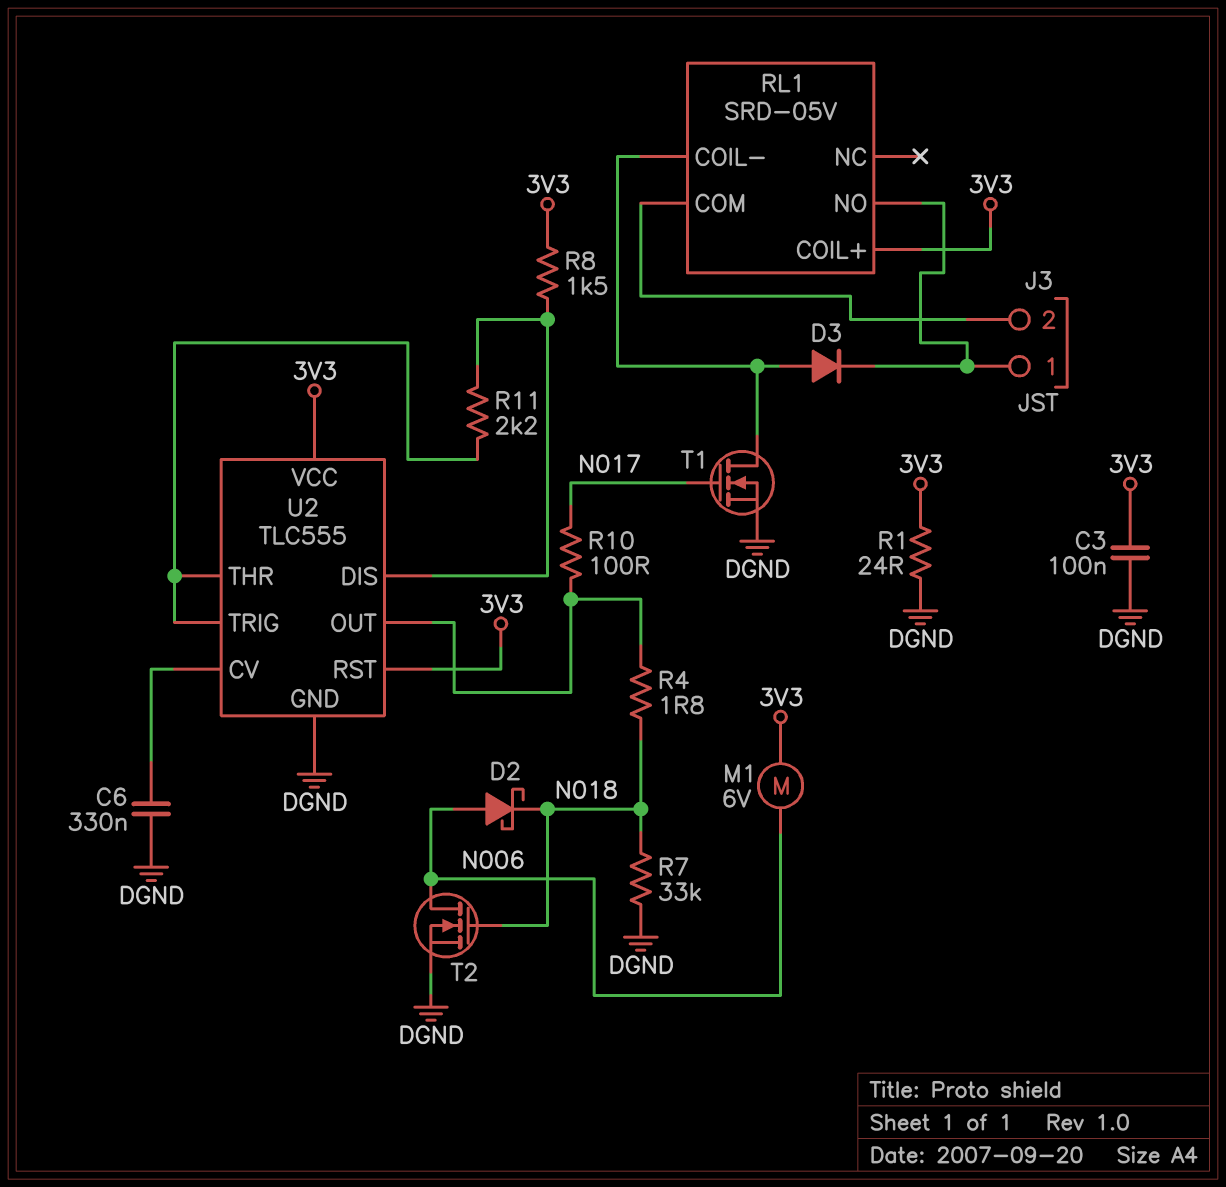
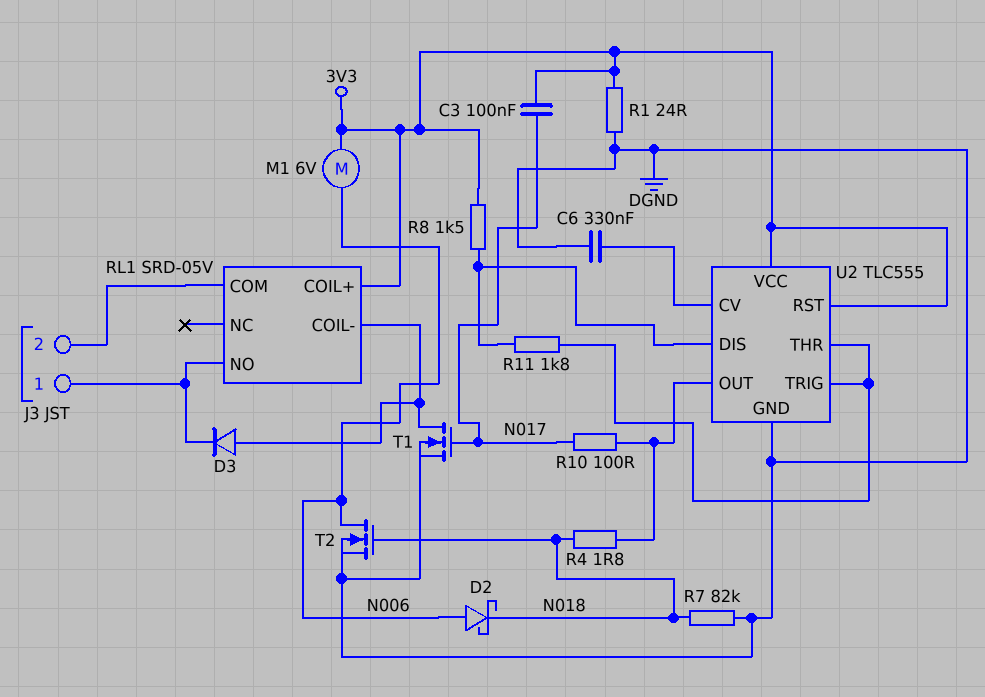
C3: 100nF (3V3, DGND) -> 100nF (3V3, N017)
R7: 33k (DGND, N018) -> 82k (DGND, N018)
R11: 2.2k (U2/DIS, U2/THR) -> 1.8k (U2/DIS, U2/THR)

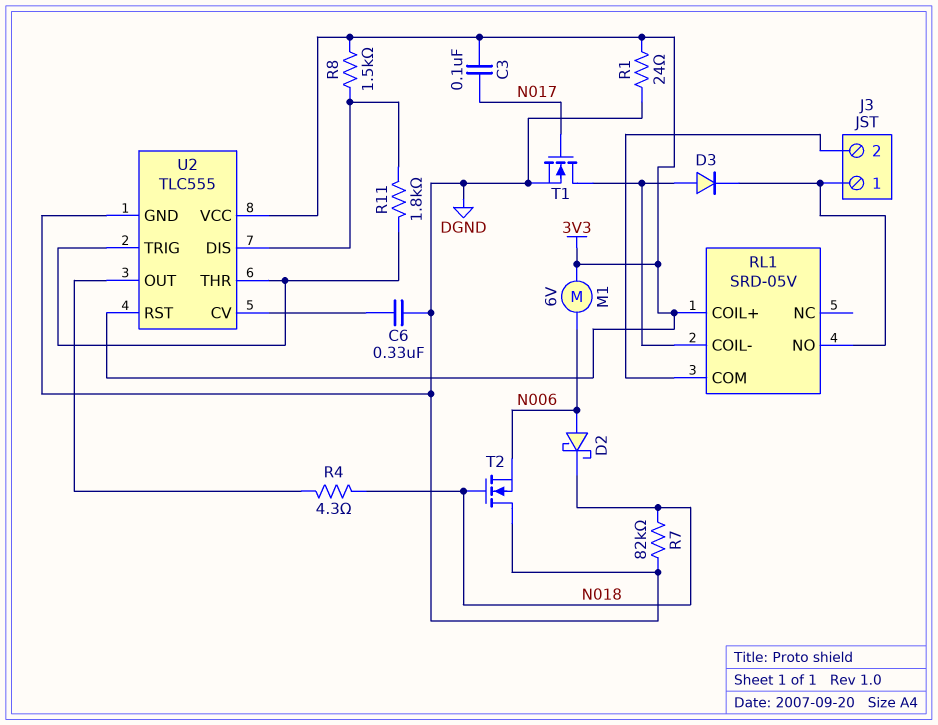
R4: 1.8 (N018, U2/OUT) -> 4.3 (N018, U2/OUT)
R10: 100 (N017, U2/OUT) -> none
T2: NMOS (G N018, D N006, S DGND) -> NMOS (G N018, D DGND, S N006)

